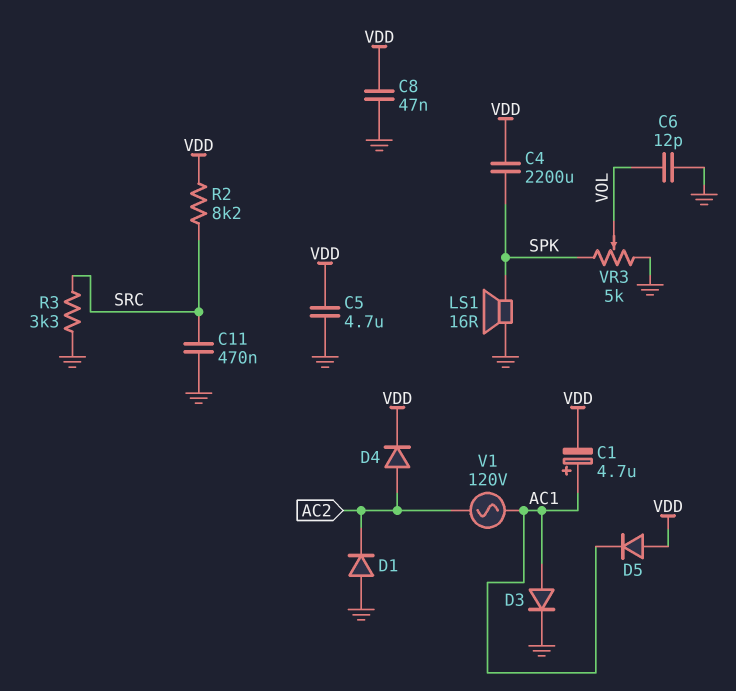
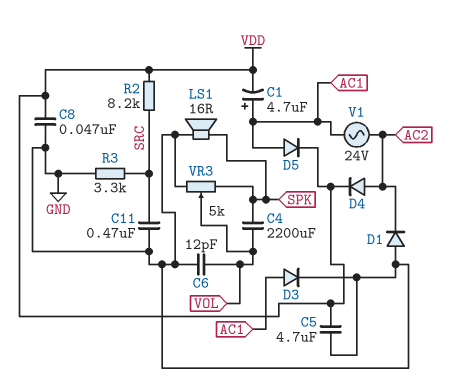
C4: 2200uF (SPK, VDD) -> 2200uF (SPK, VOL)
D5: diode (A VDD, K AC1) -> diode (A AC1, K VDD)
V1: AC 120V (AC1, AC2) -> AC 24V (AC1, AC2)

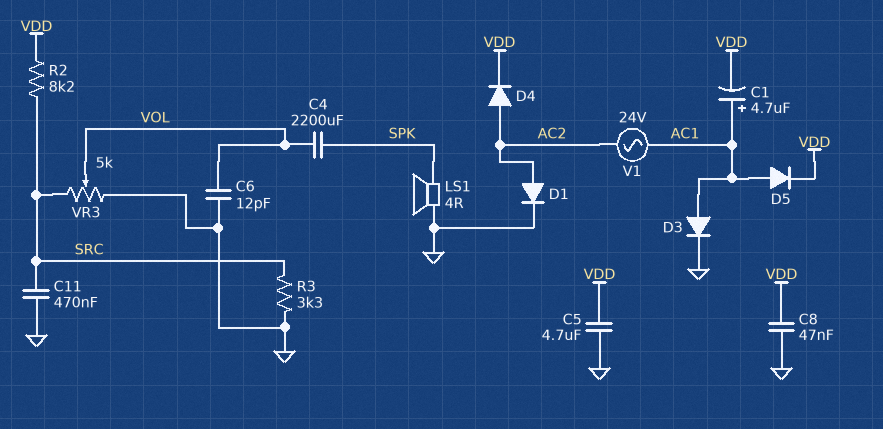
D1: diode (A GND, K AC2) -> diode (A AC2, K GND)
LS1: speaker 16R (GND, SPK) -> speaker 4R (GND, SPK)
VR3: 5k (GND, SPK, wiper VOL) -> 5k (GND, SRC, wiper VOL)

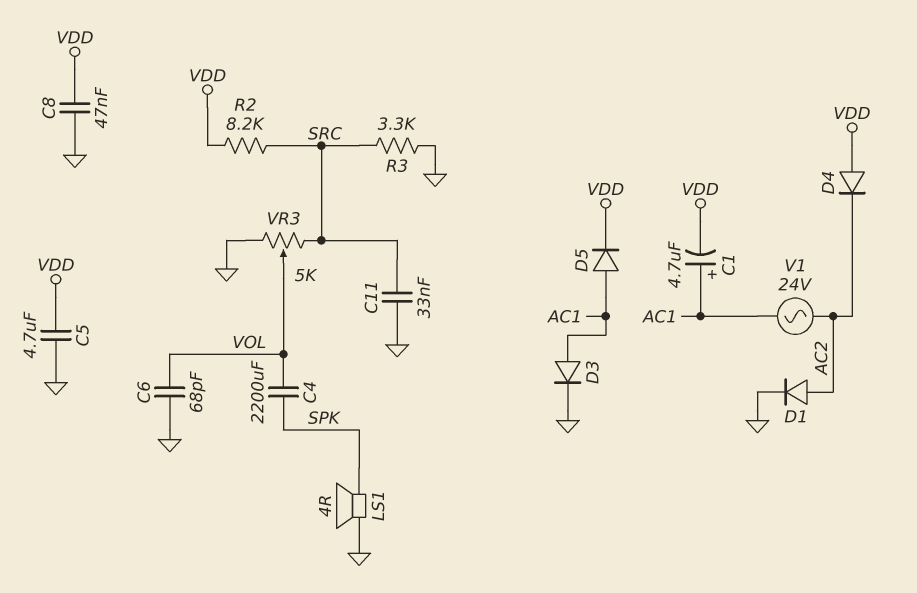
C6: 12pF (GND, VOL) -> 68pF (GND, VOL)
C11: 470nF (GND, SRC) -> 33nF (GND, SRC)
D4: diode (A AC2, K VDD) -> diode (A VDD, K AC2)

